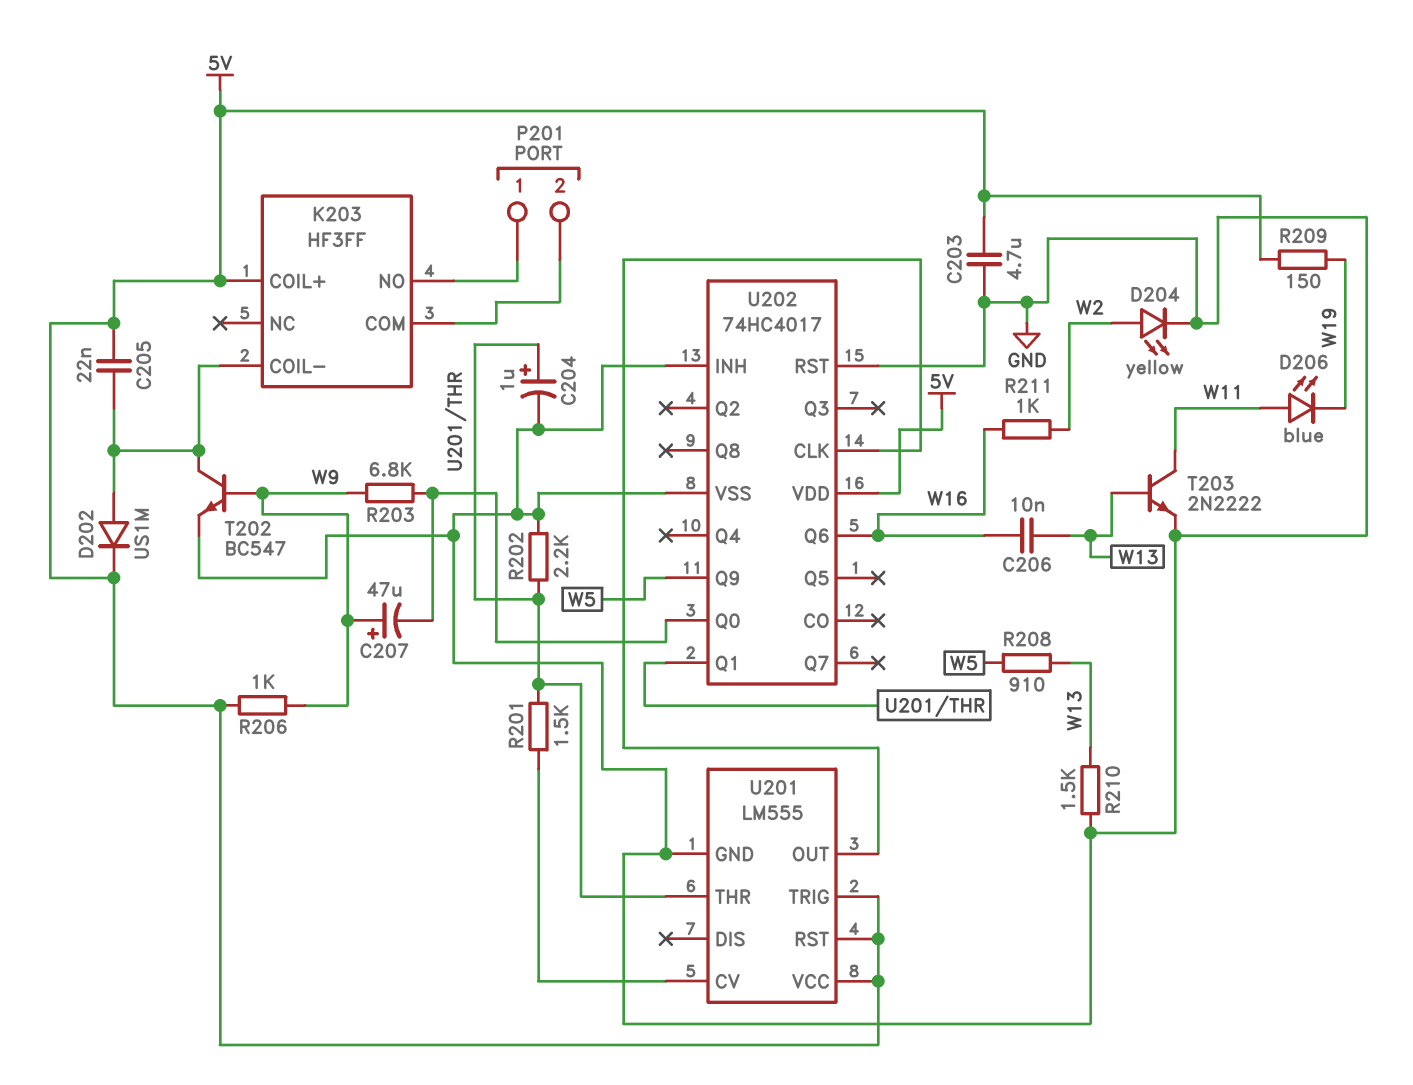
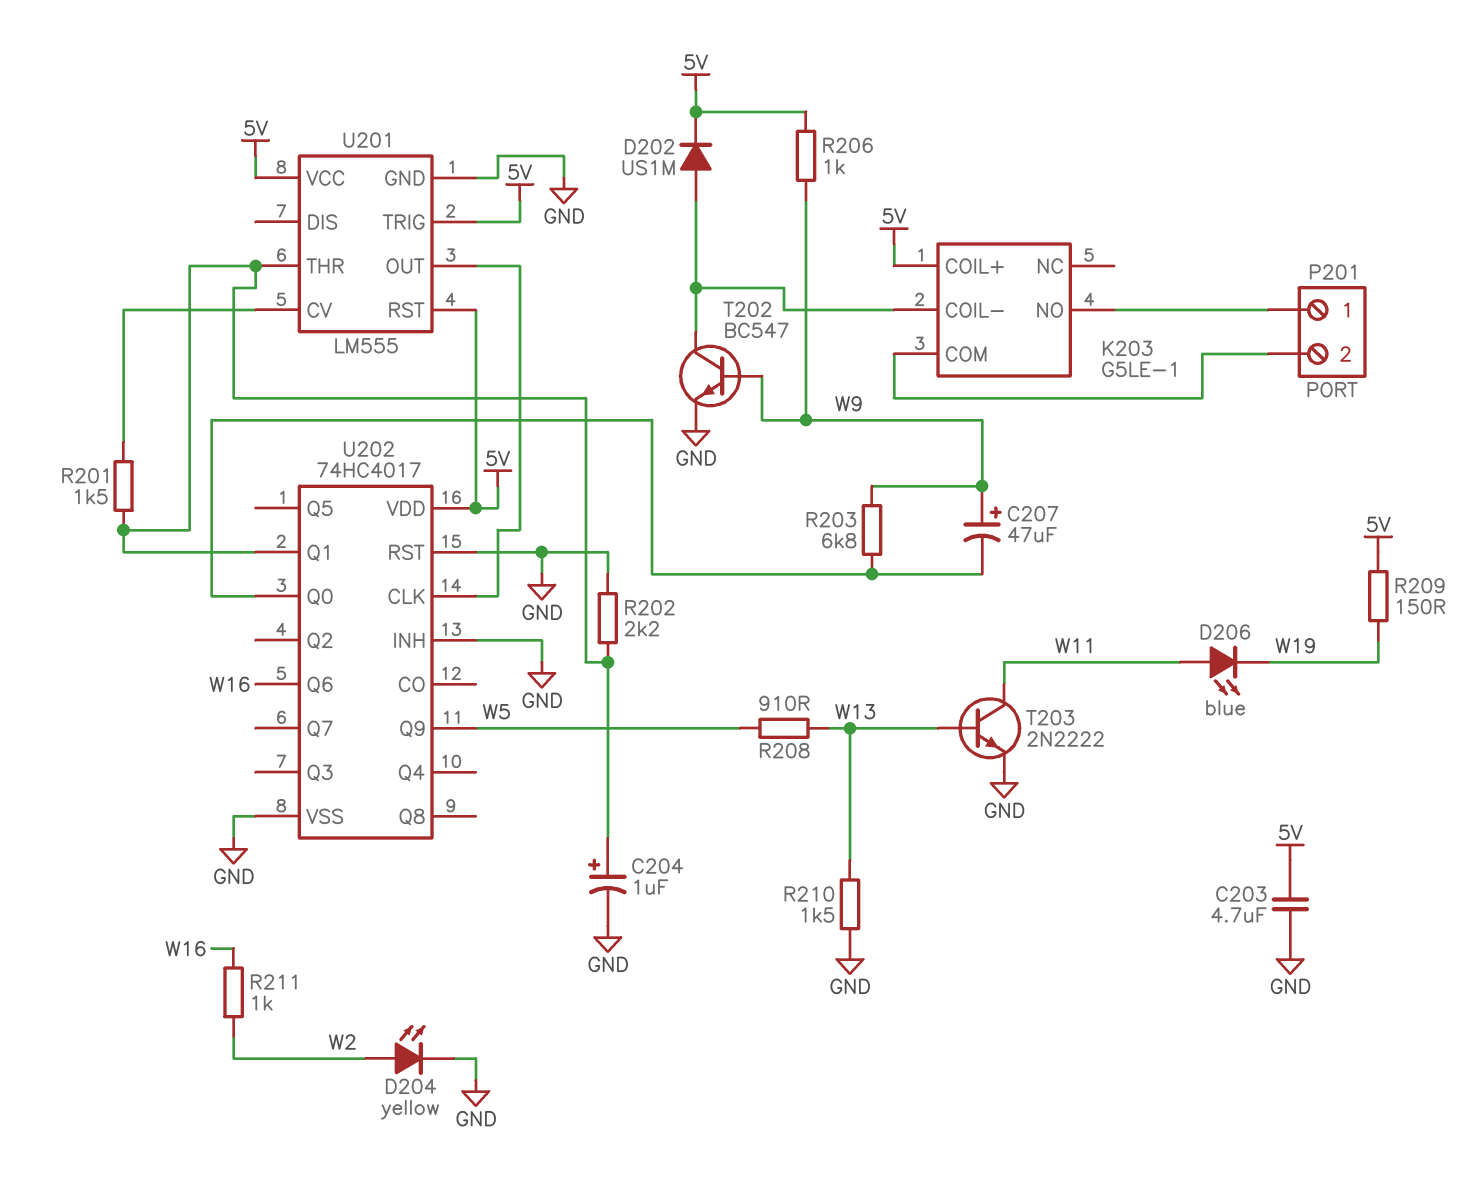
C205: 22nF (5V, K203/COIL-) -> none
C206: 10nF (W13, W16) -> none
K203: HF3FF -> G5LE-1

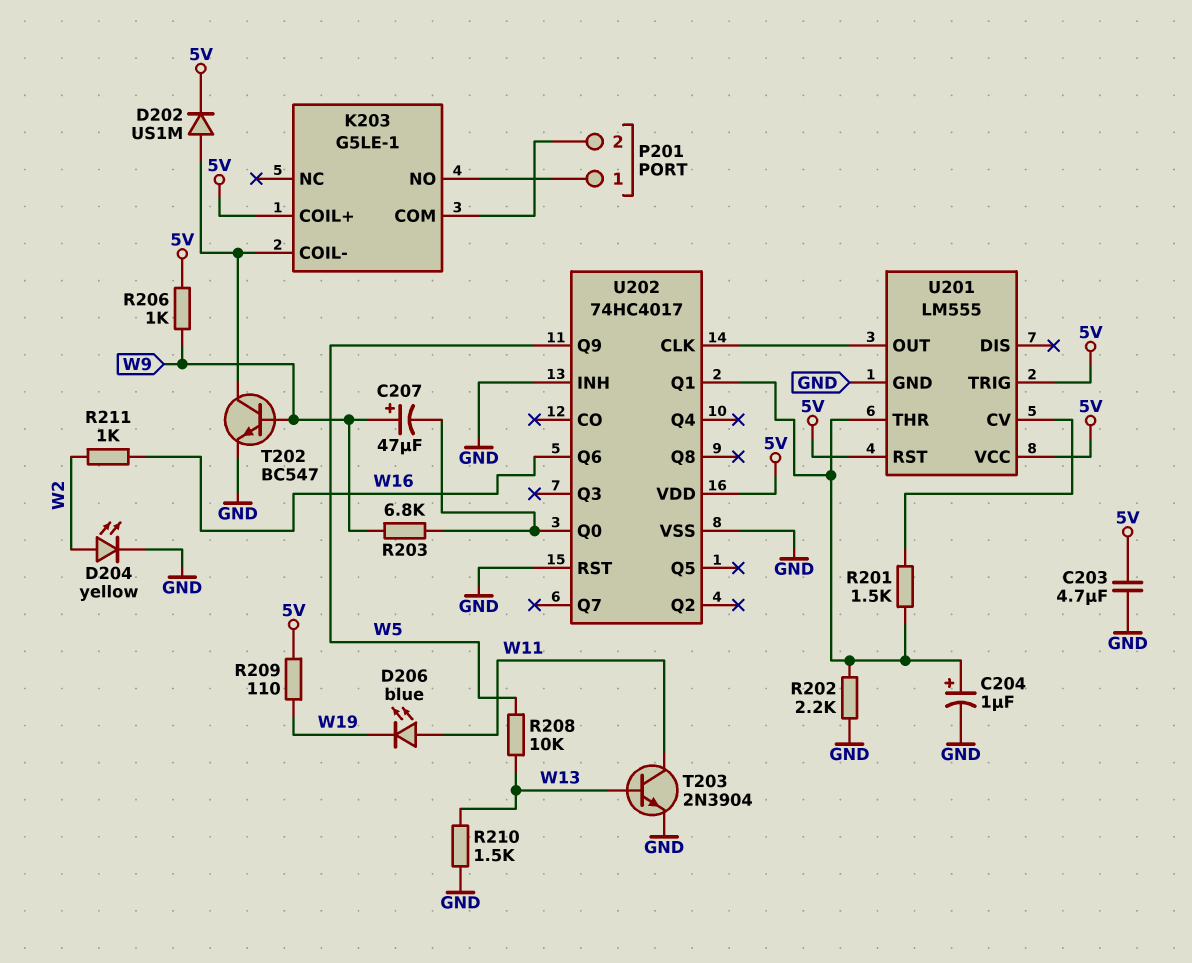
R208: 910 (W5, W13) -> 10k (W5, W13)
R209: 150 (5V, W19) -> 110 (5V, W19)
T203: NPN 2N2222 (B W13, C W11, E GND) -> NPN 2N3904 (B W13, C W11, E GND)

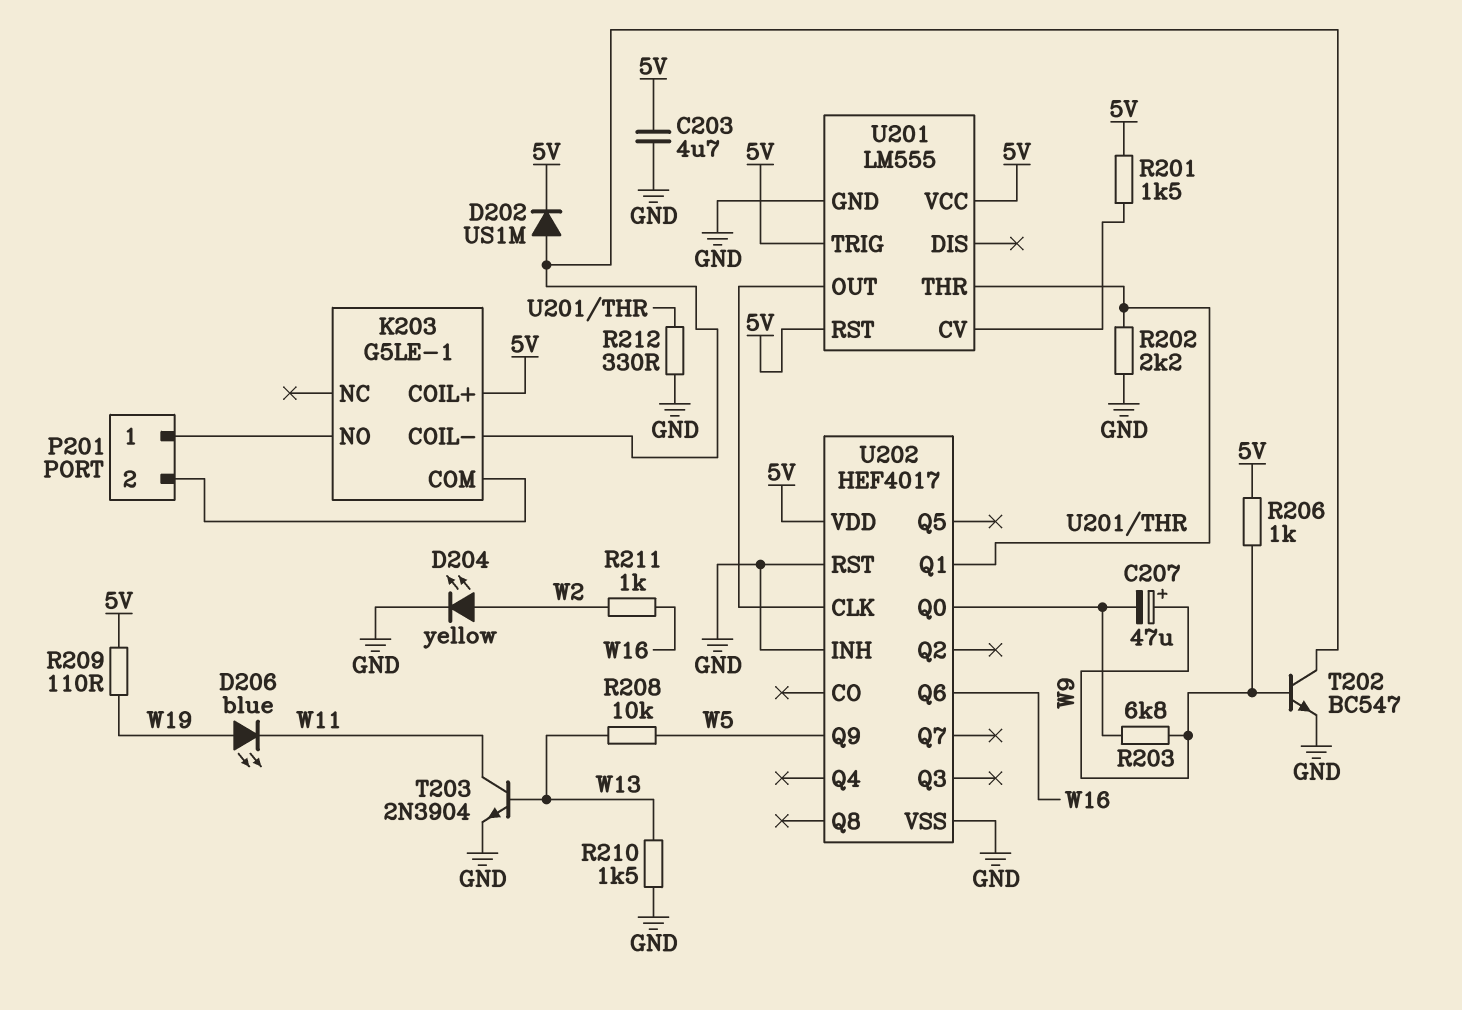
C204: 1uF (plus U201/THR, minus GND) -> none
D206: LED blue (A W11, K W19) -> LED blue (A W19, K W11)
R201: 1.5k (U201/CV, U201/THR) -> 1.5k (5V, U201/CV)
R212: none -> 330 (GND, U201/THR)
U202: 74HC4017 -> HEF4017

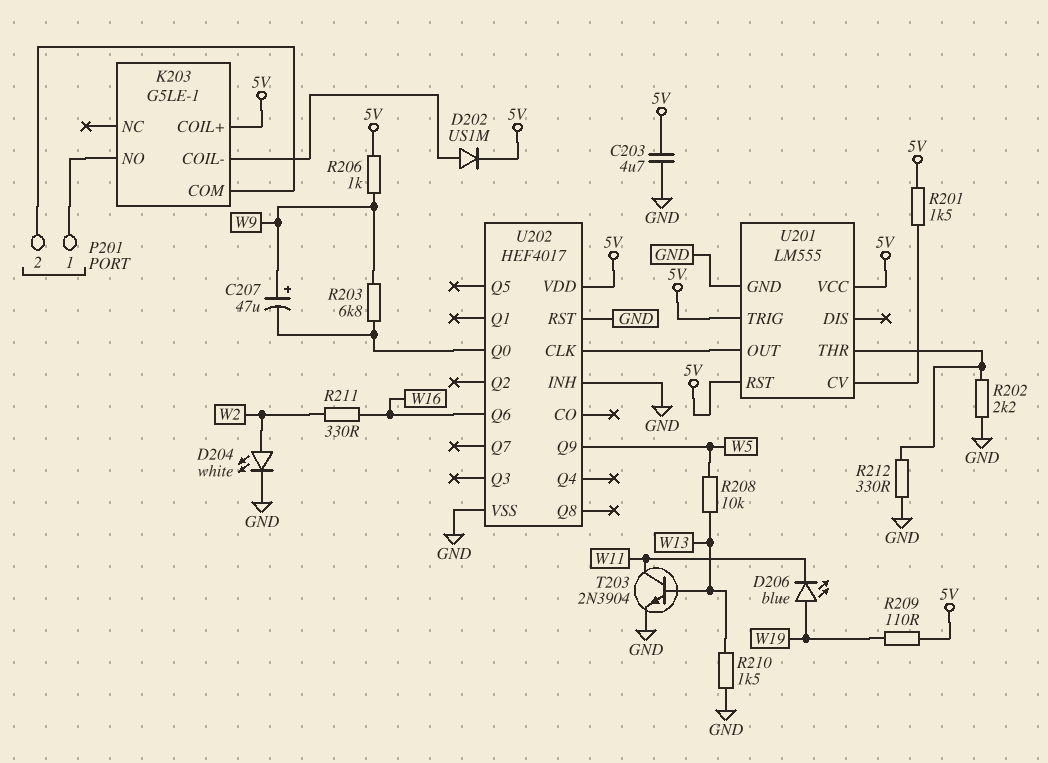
D204: LED yellow (A W2, K GND) -> LED white (A W2, K GND)
R211: 1k (W2, W16) -> 330 (W2, W16)
T202: NPN BC547 (B W9, C K203/COIL-, E GND) -> none
U202 pin Q1: U201/THR -> none

